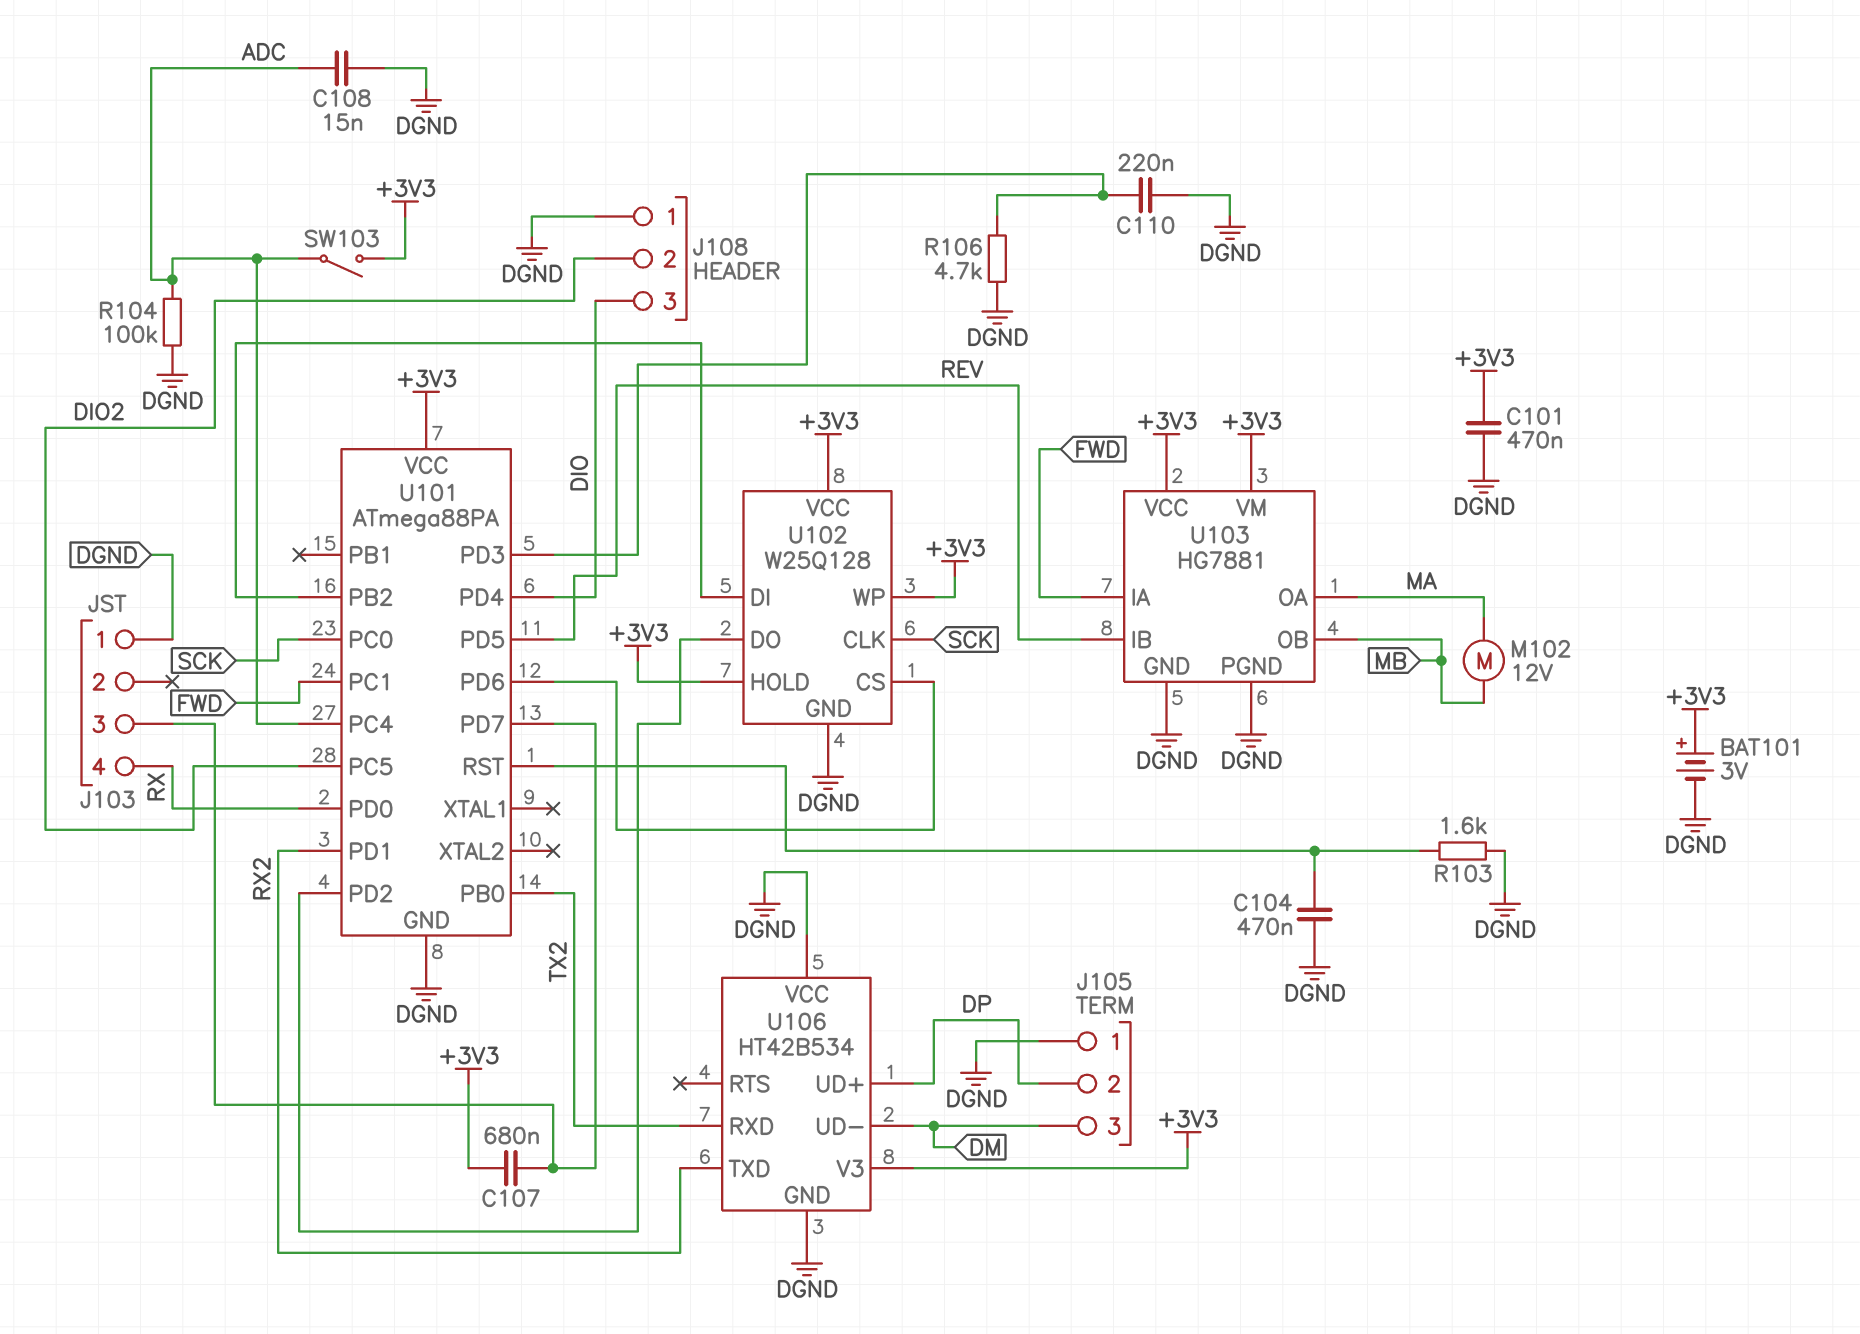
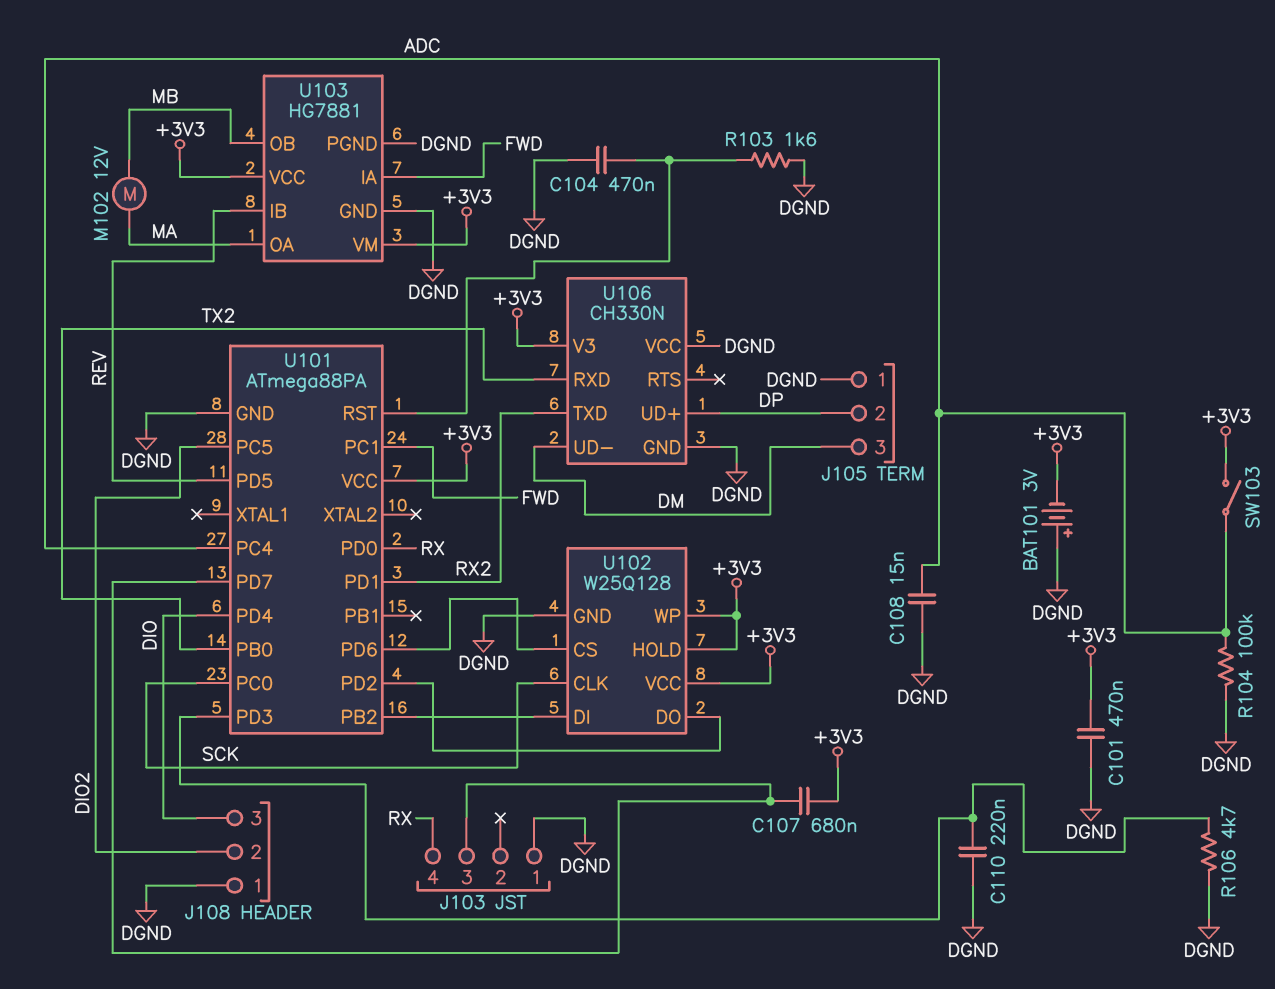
BAT101: 3V (plus +3V3, minus DGND) -> 3V (plus DGND, minus +3V3)
U106: HT42B534 -> CH330N

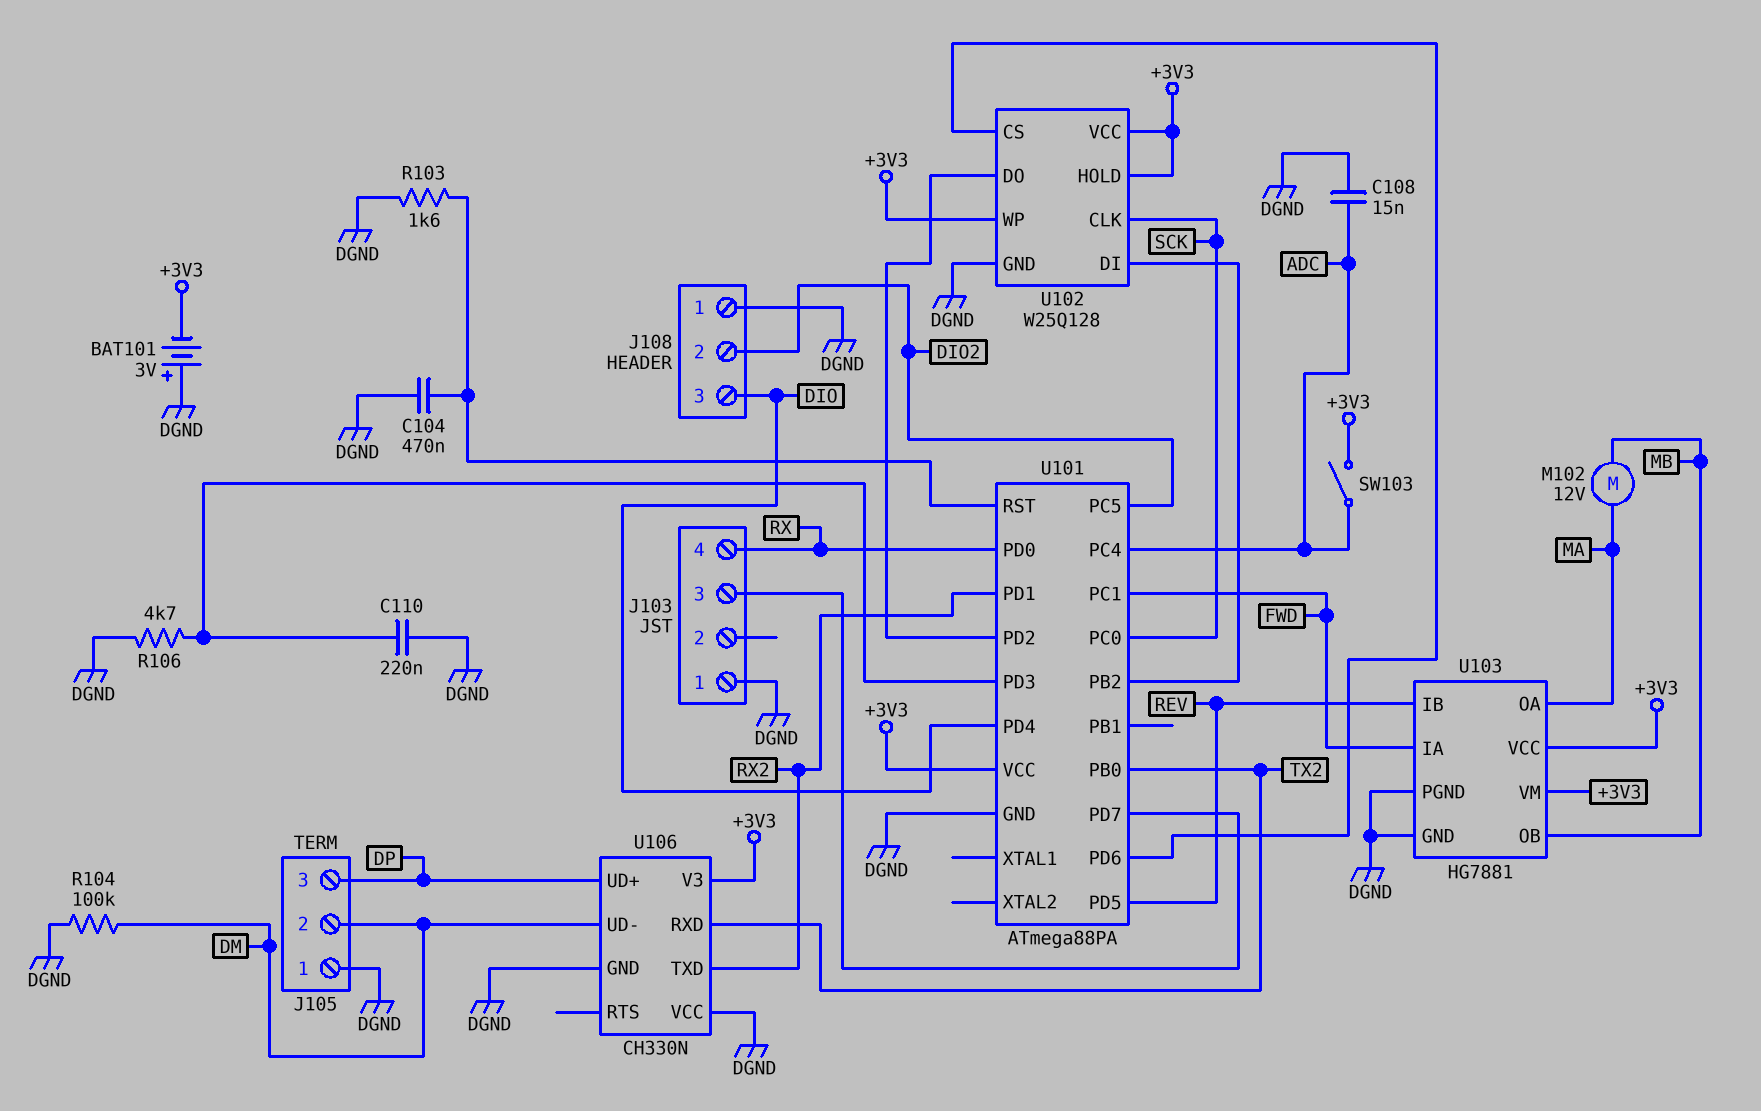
C101: 470nF (+3V3, DGND) -> none
C107: 680nF (+3V3, J103/3) -> none
J105 pin 2: DP -> DM
J105 pin 3: DM -> DP
R104: 100k (ADC, DGND) -> 100k (DGND, DM)

